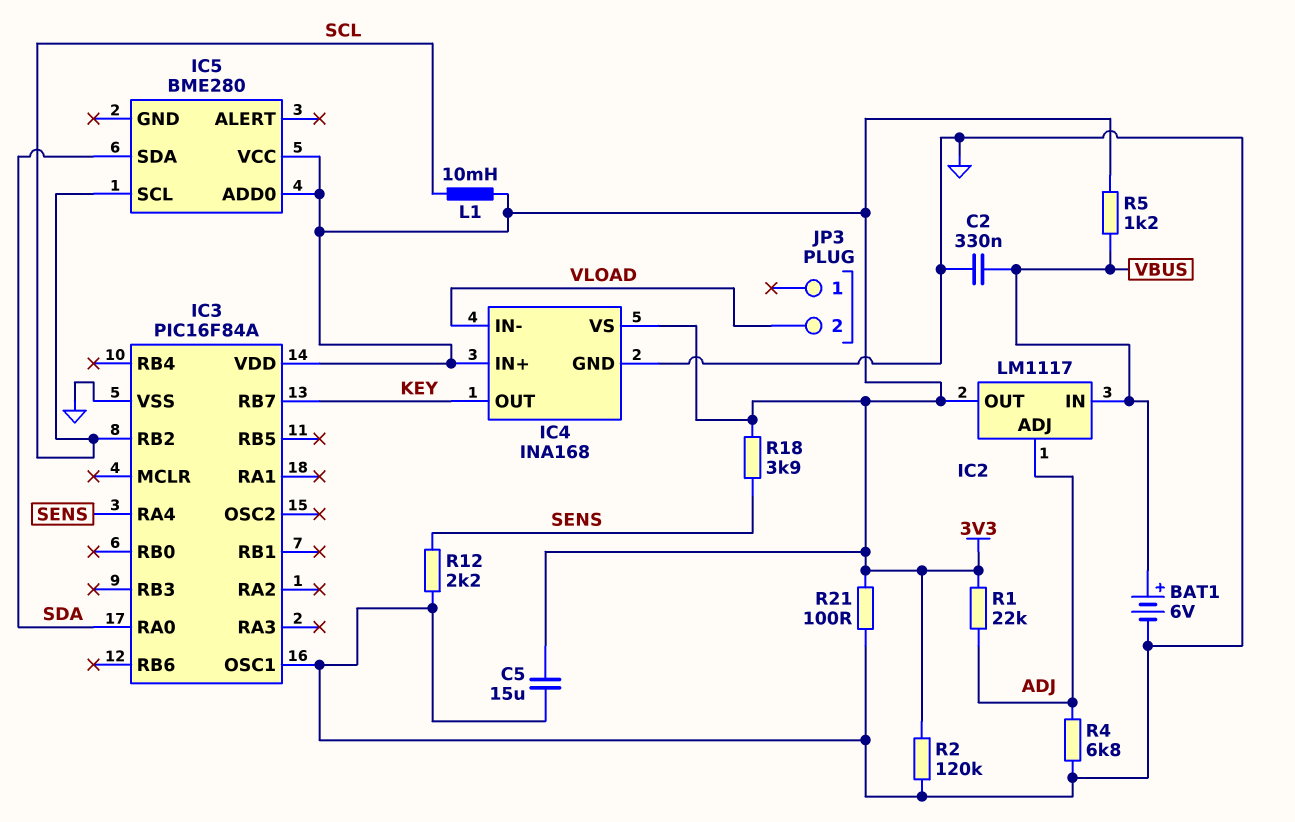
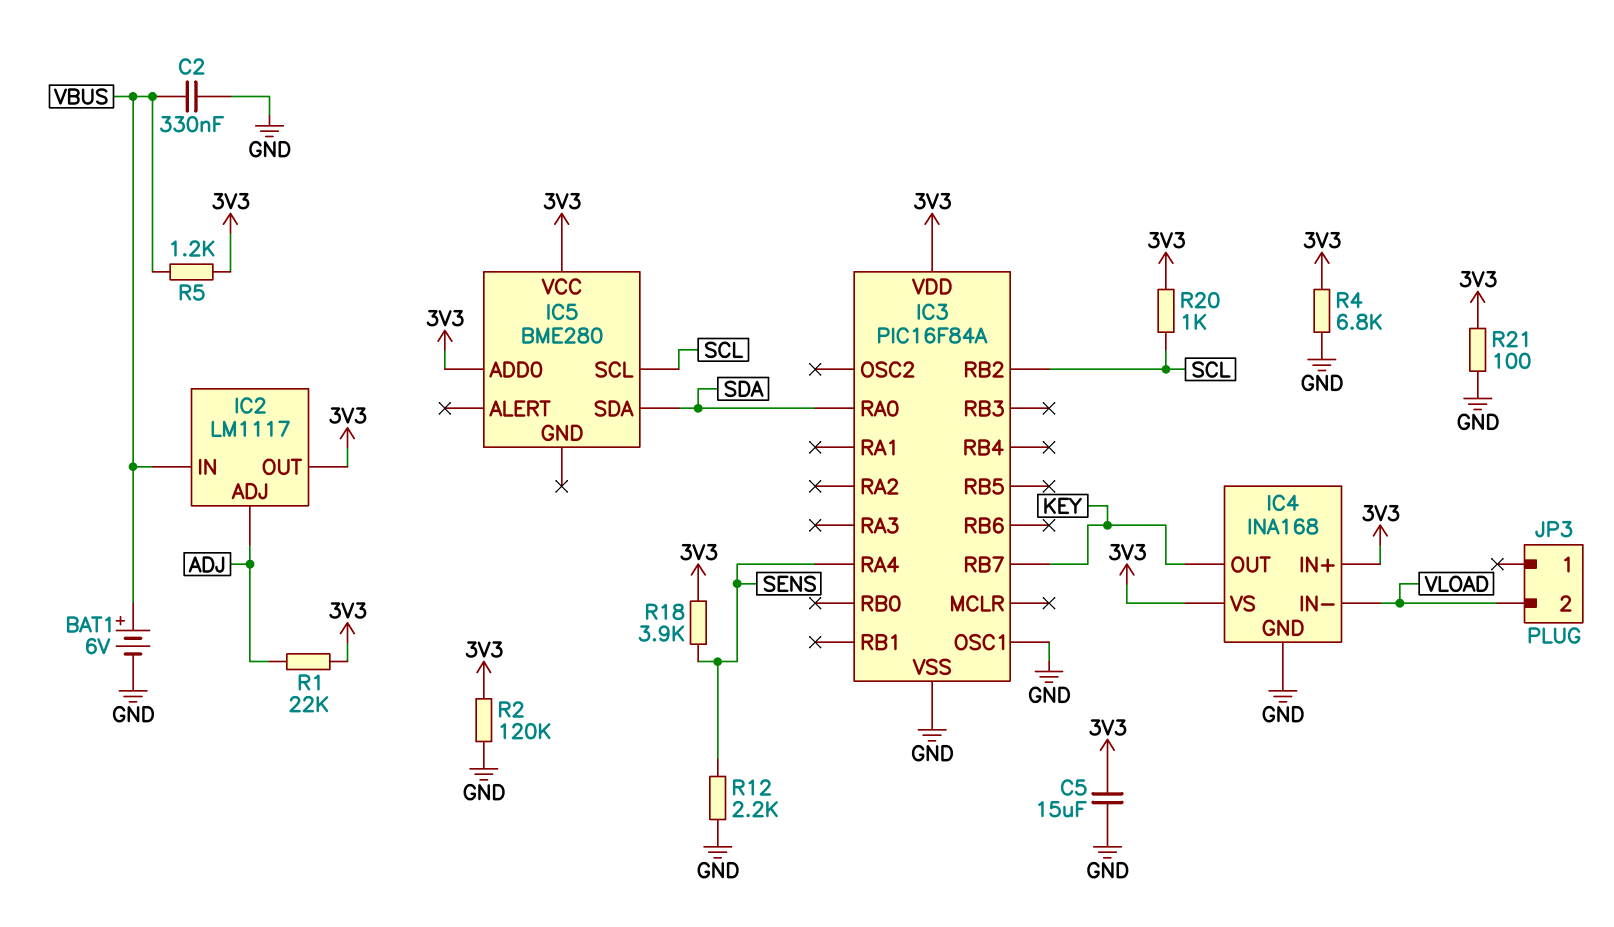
L1: 10mH (3V3, SCL) -> none
R4: 6.8k (ADJ, GND) -> 6.8k (3V3, GND)
R20: none -> 1k (3V3, SCL)

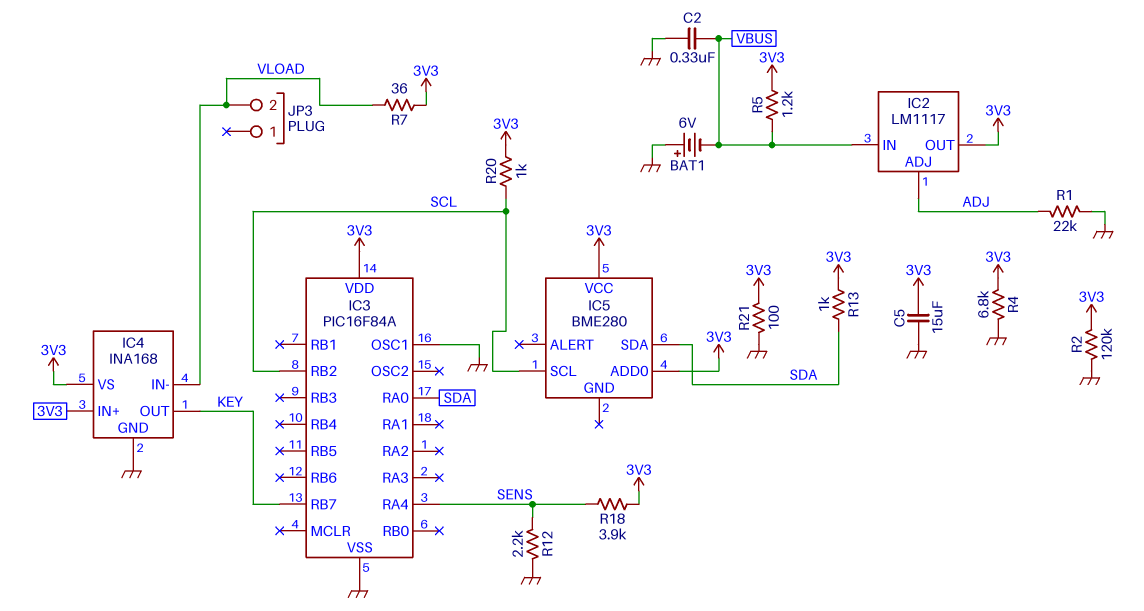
BAT1: 6V (plus VBUS, minus GND) -> 6V (plus GND, minus VBUS)
R1: 22k (3V3, ADJ) -> 22k (ADJ, GND)
R7: none -> 36 (3V3, VLOAD)
R13: none -> 1k (3V3, SDA)

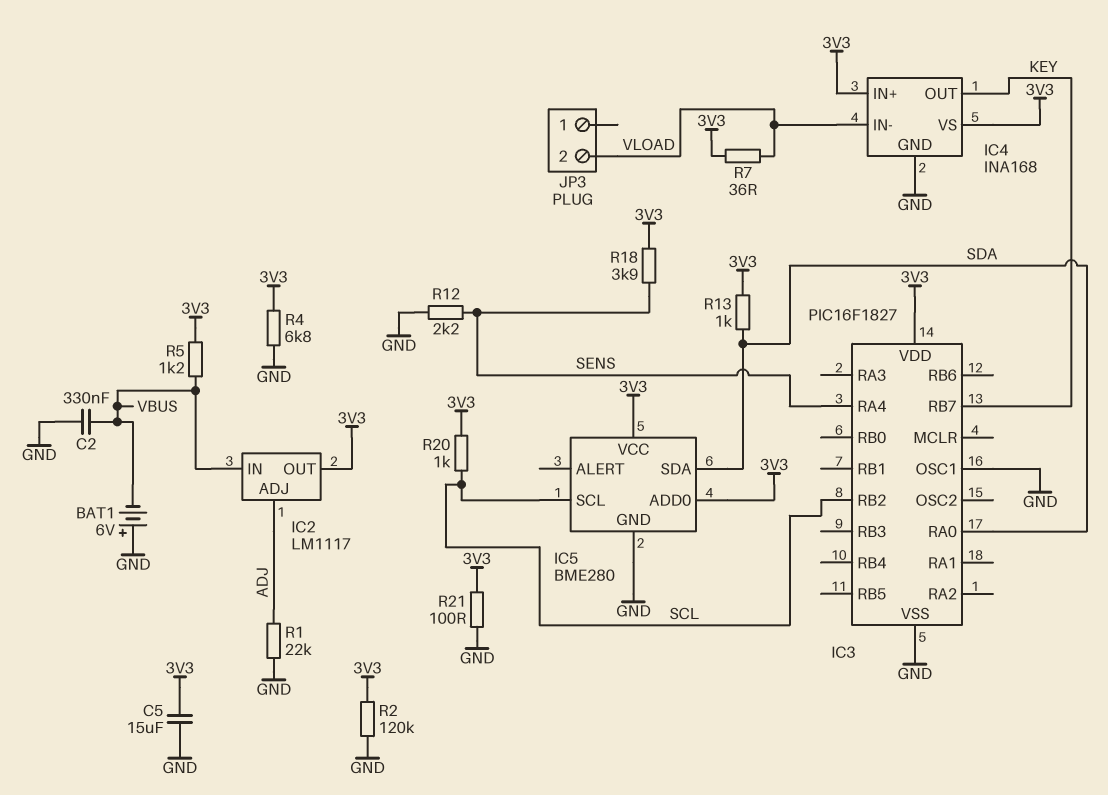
IC3: PIC16F84A -> PIC16F1827
IC5 pin GND: none -> GND

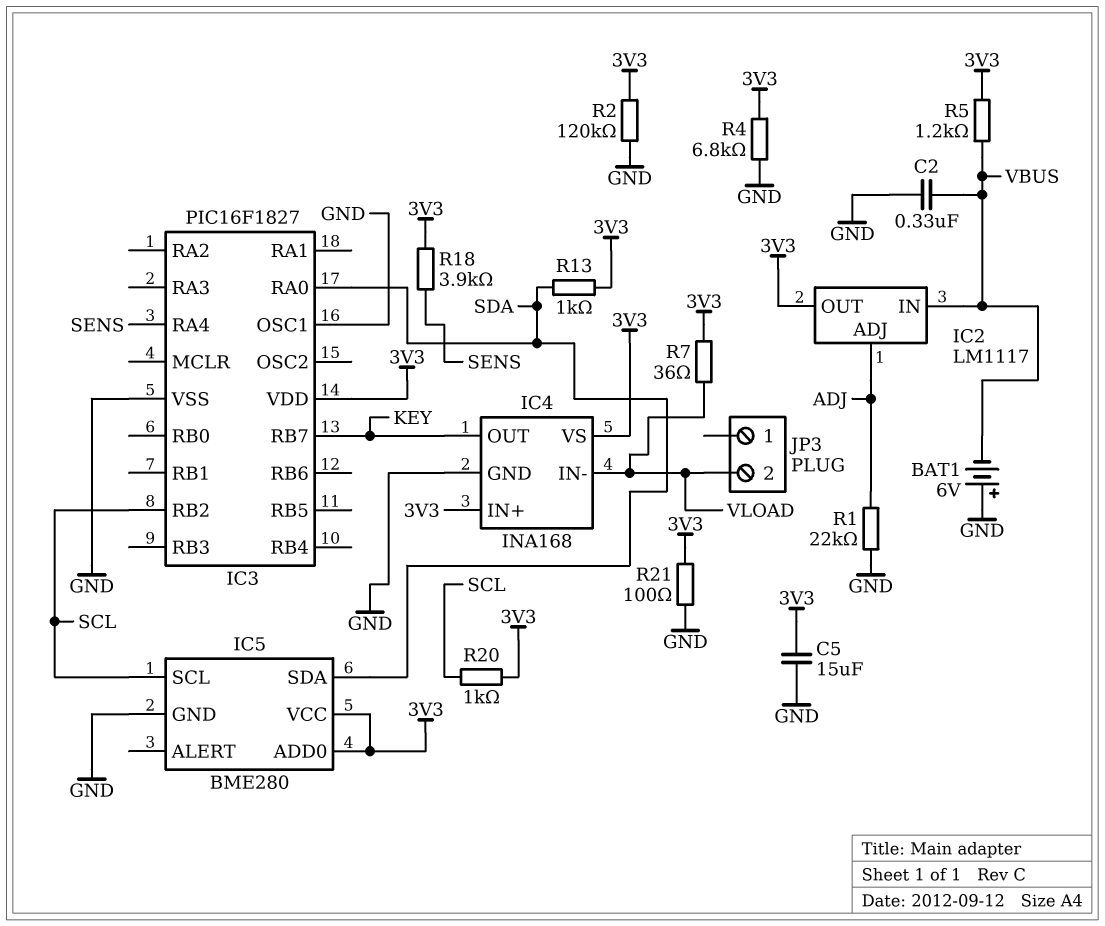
R12: 2.2k (GND, SENS) -> none

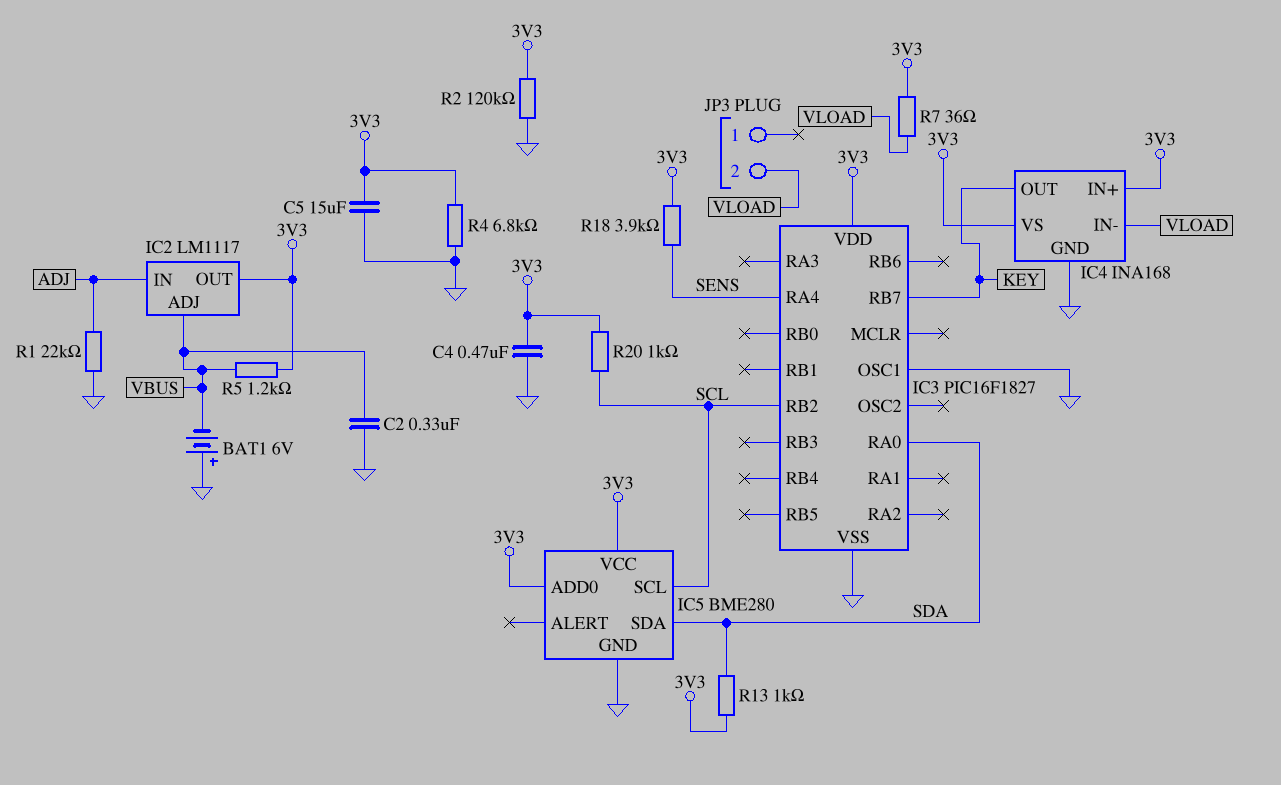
C4: none -> 470nF (3V3, GND)
IC2 pin ADJ: ADJ -> VBUS
IC2 pin IN: VBUS -> ADJ
R21: 100 (3V3, GND) -> none

